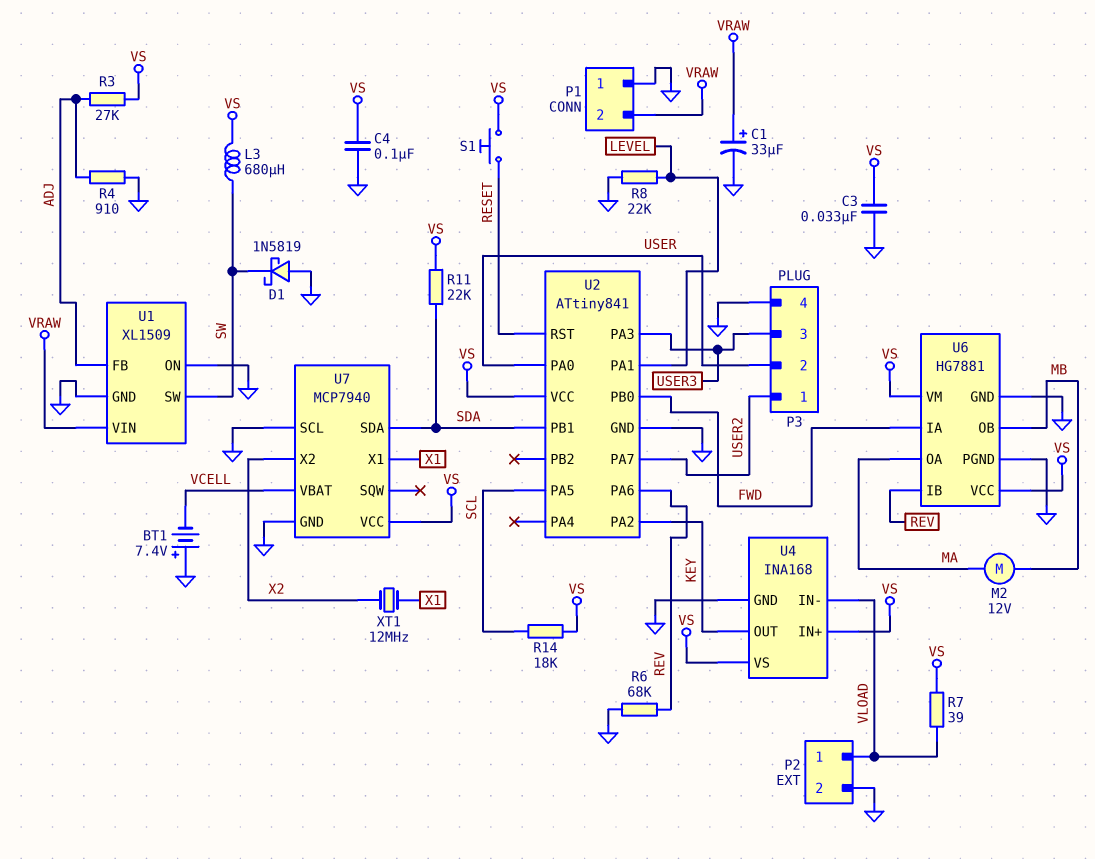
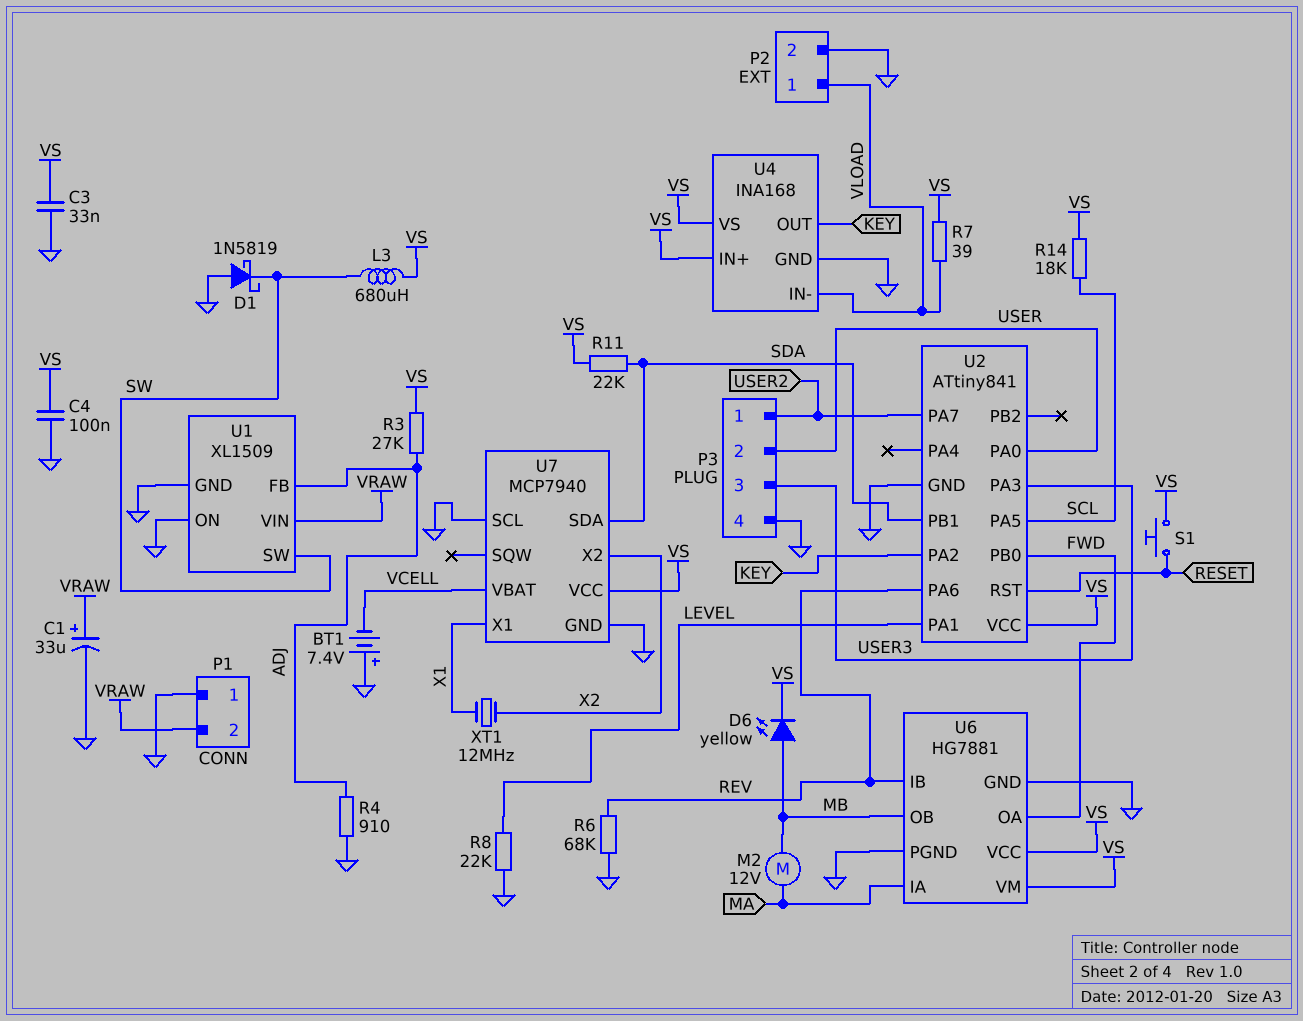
D6: none -> LED yellow (A MB, K VS)
U6 pin IA: FWD -> MA
U6 pin OA: MA -> FWD

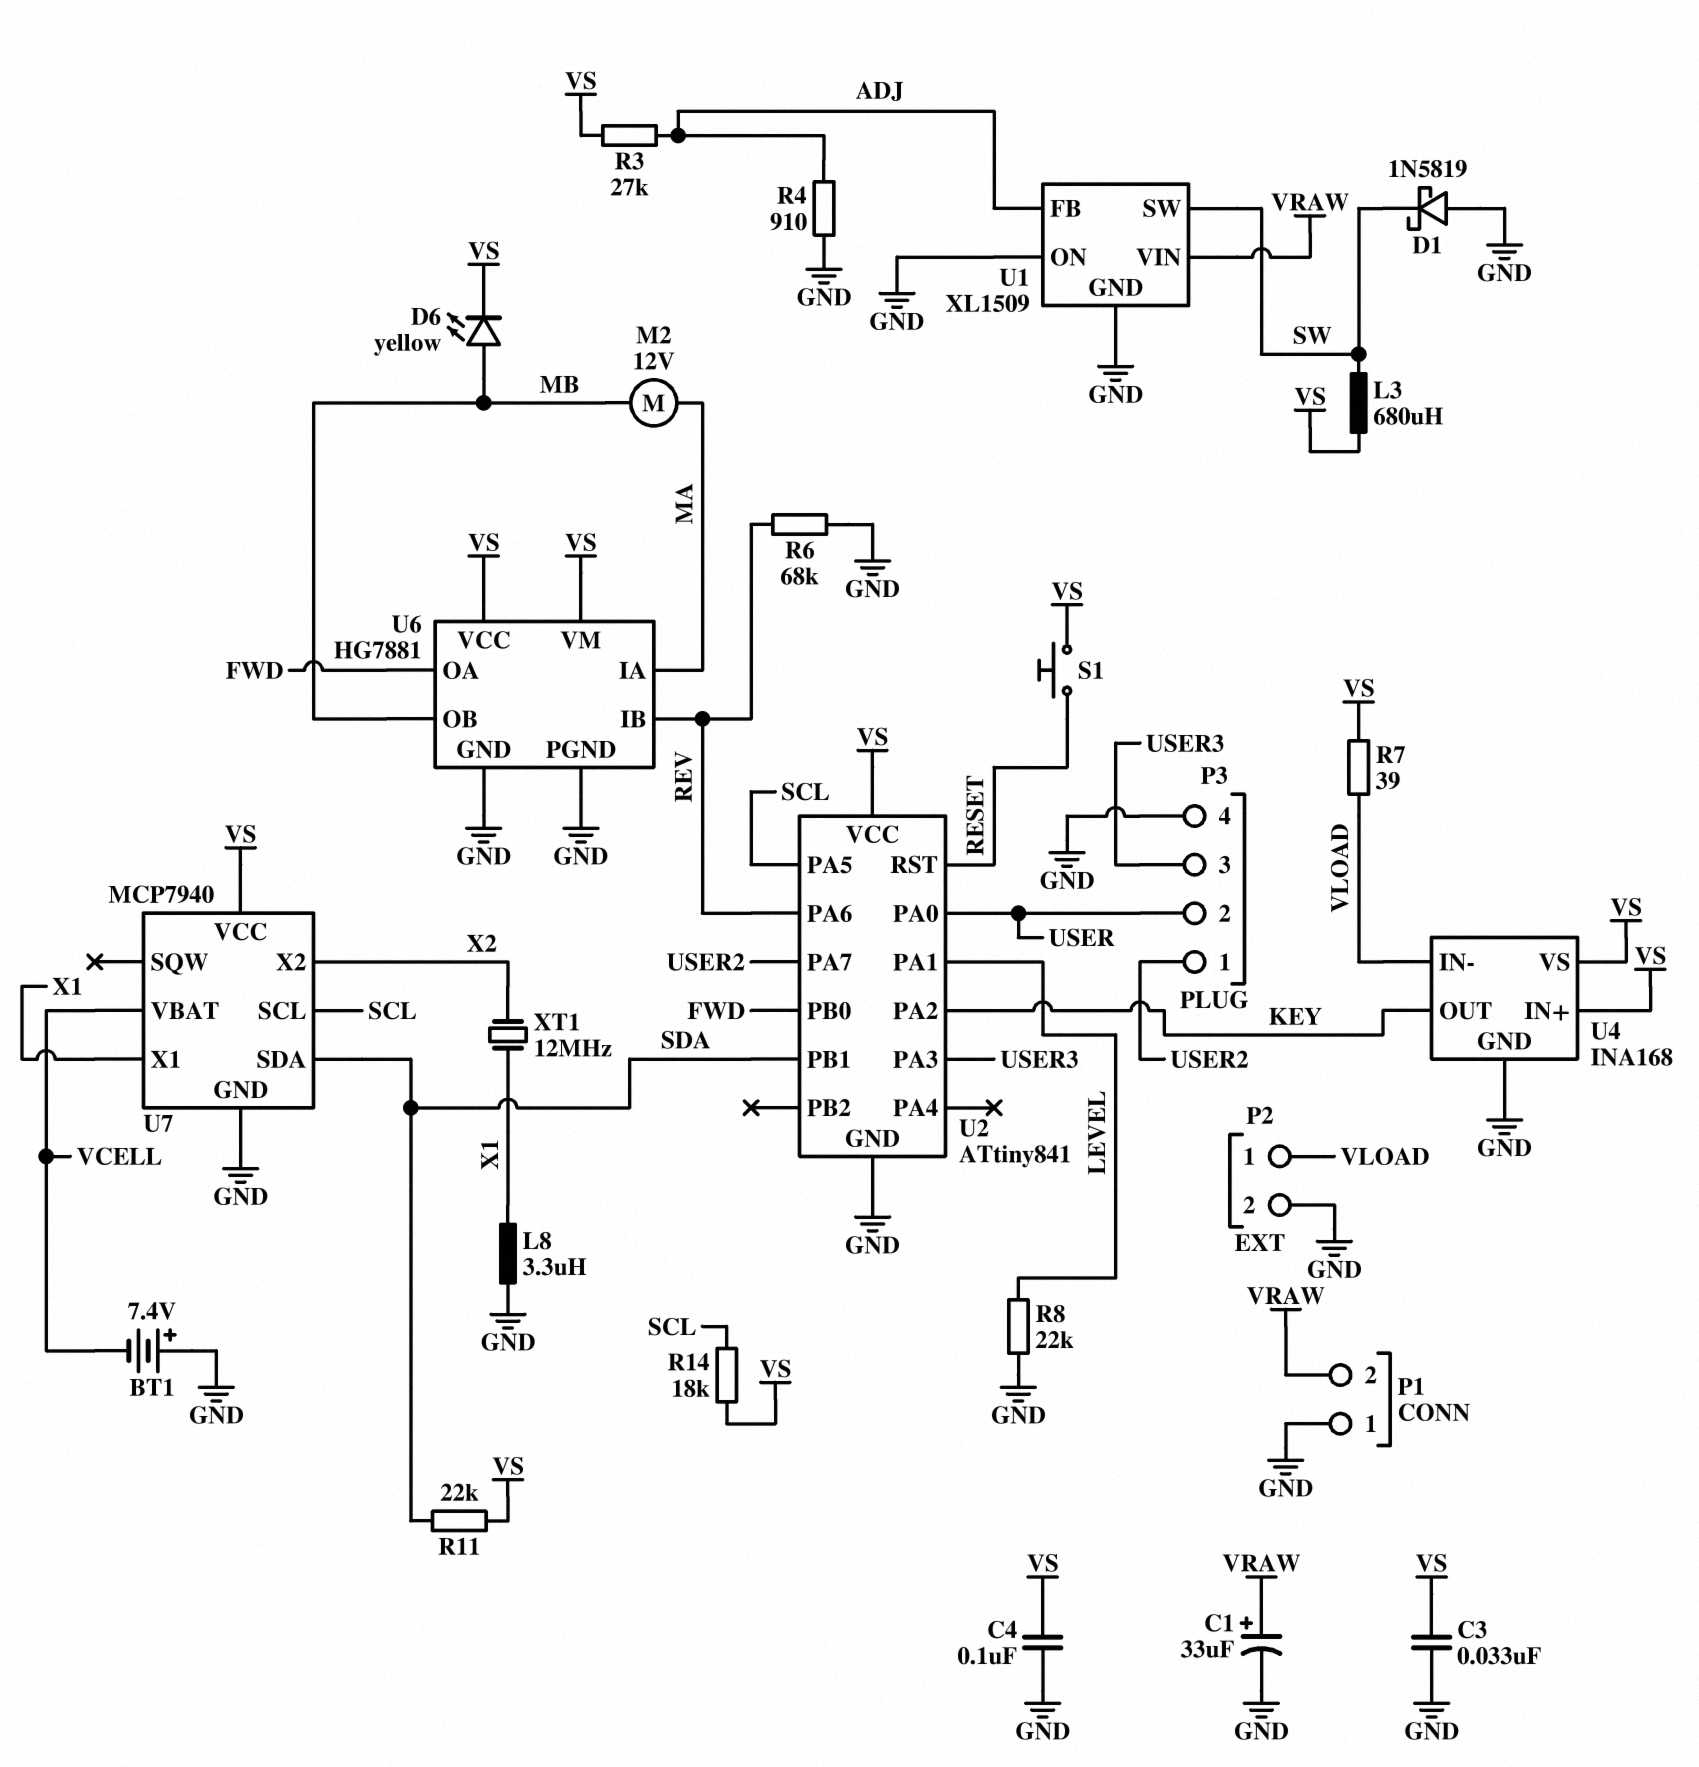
L8: none -> 3.3uH (GND, X1)
U7 pin SCL: GND -> SCL

